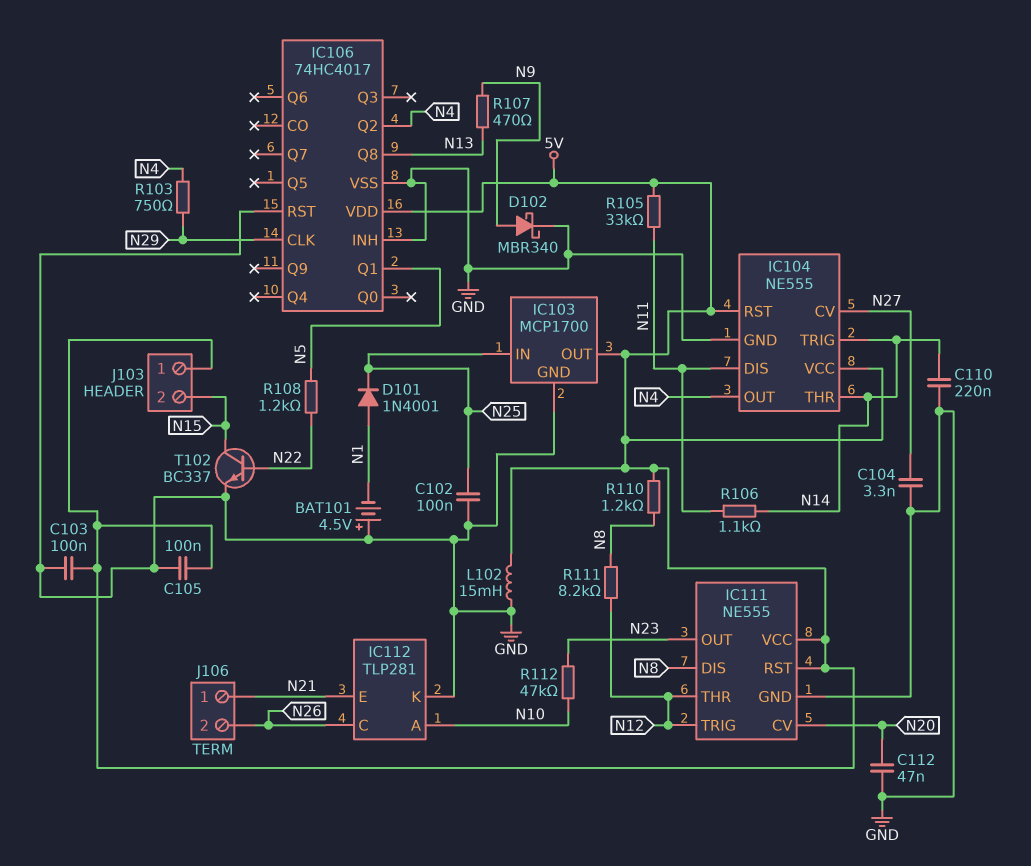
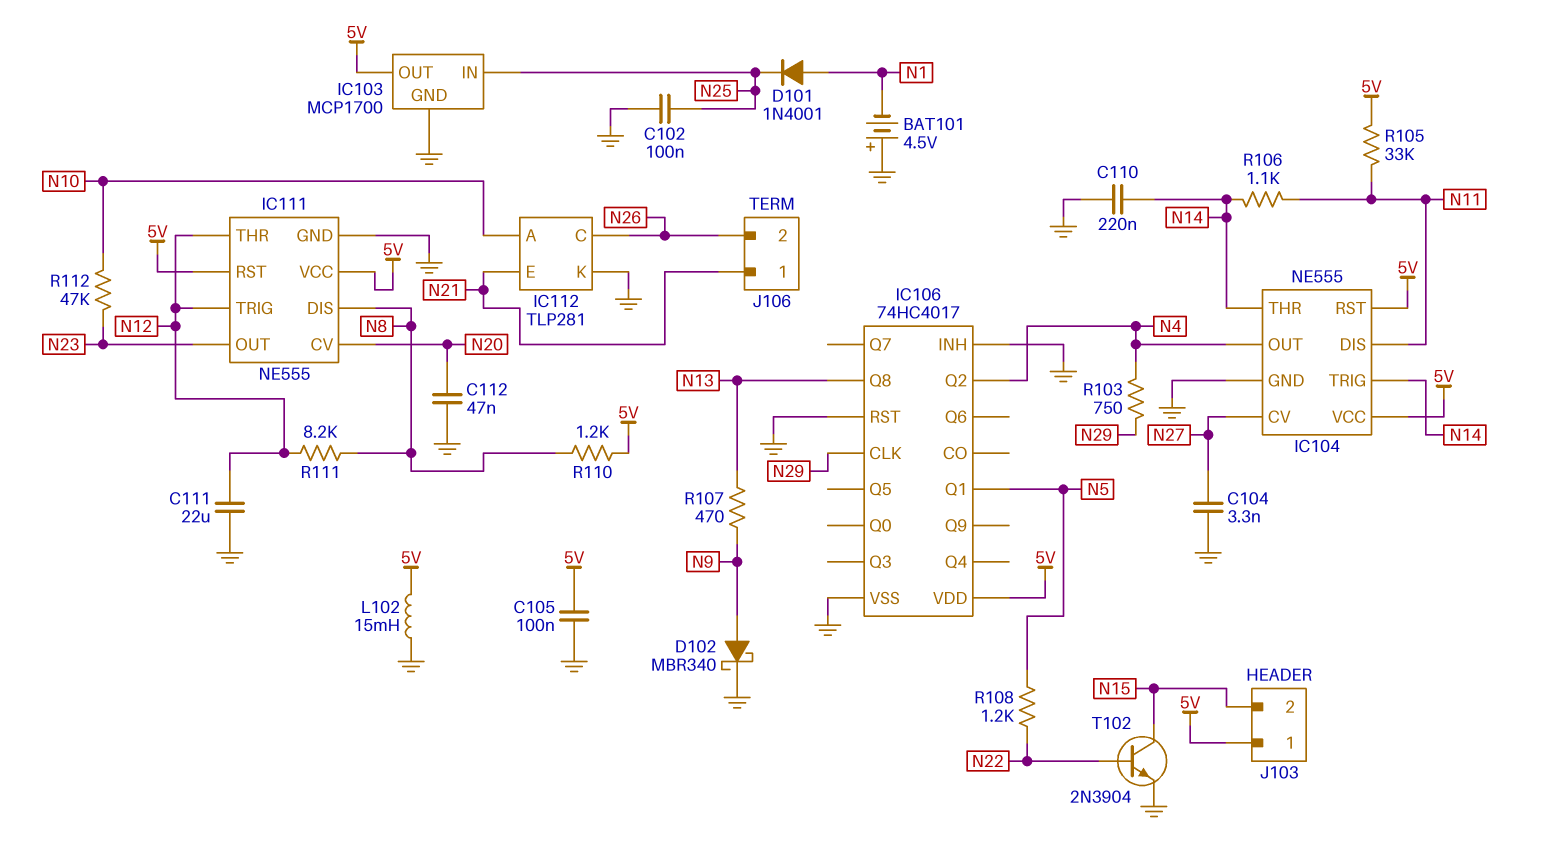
C103: 100nF (5V, GND) -> none
C111: none -> 22uF (GND, N12)
T102: NPN BC337 (B N22, C N15, E GND) -> NPN 2N3904 (B N22, C N15, E GND)

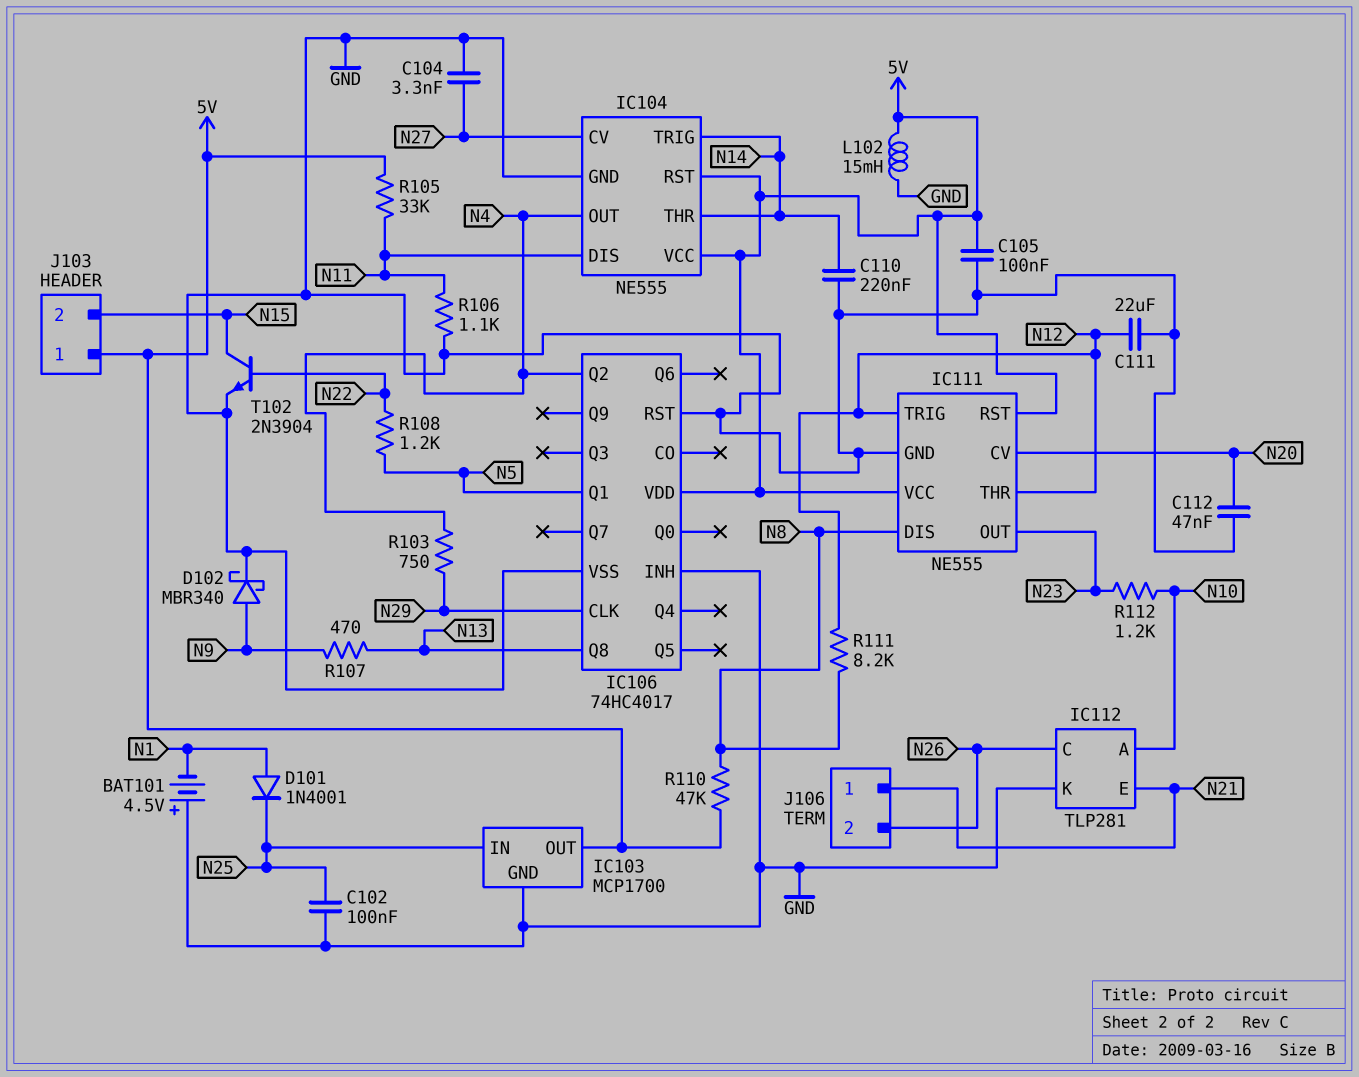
R106: 1.1k (N11, N14) -> 1.1k (GND, N11)
R110: 1.2k (5V, N8) -> 47k (5V, N8)
R112: 47k (N10, N23) -> 1.2k (N10, N23)

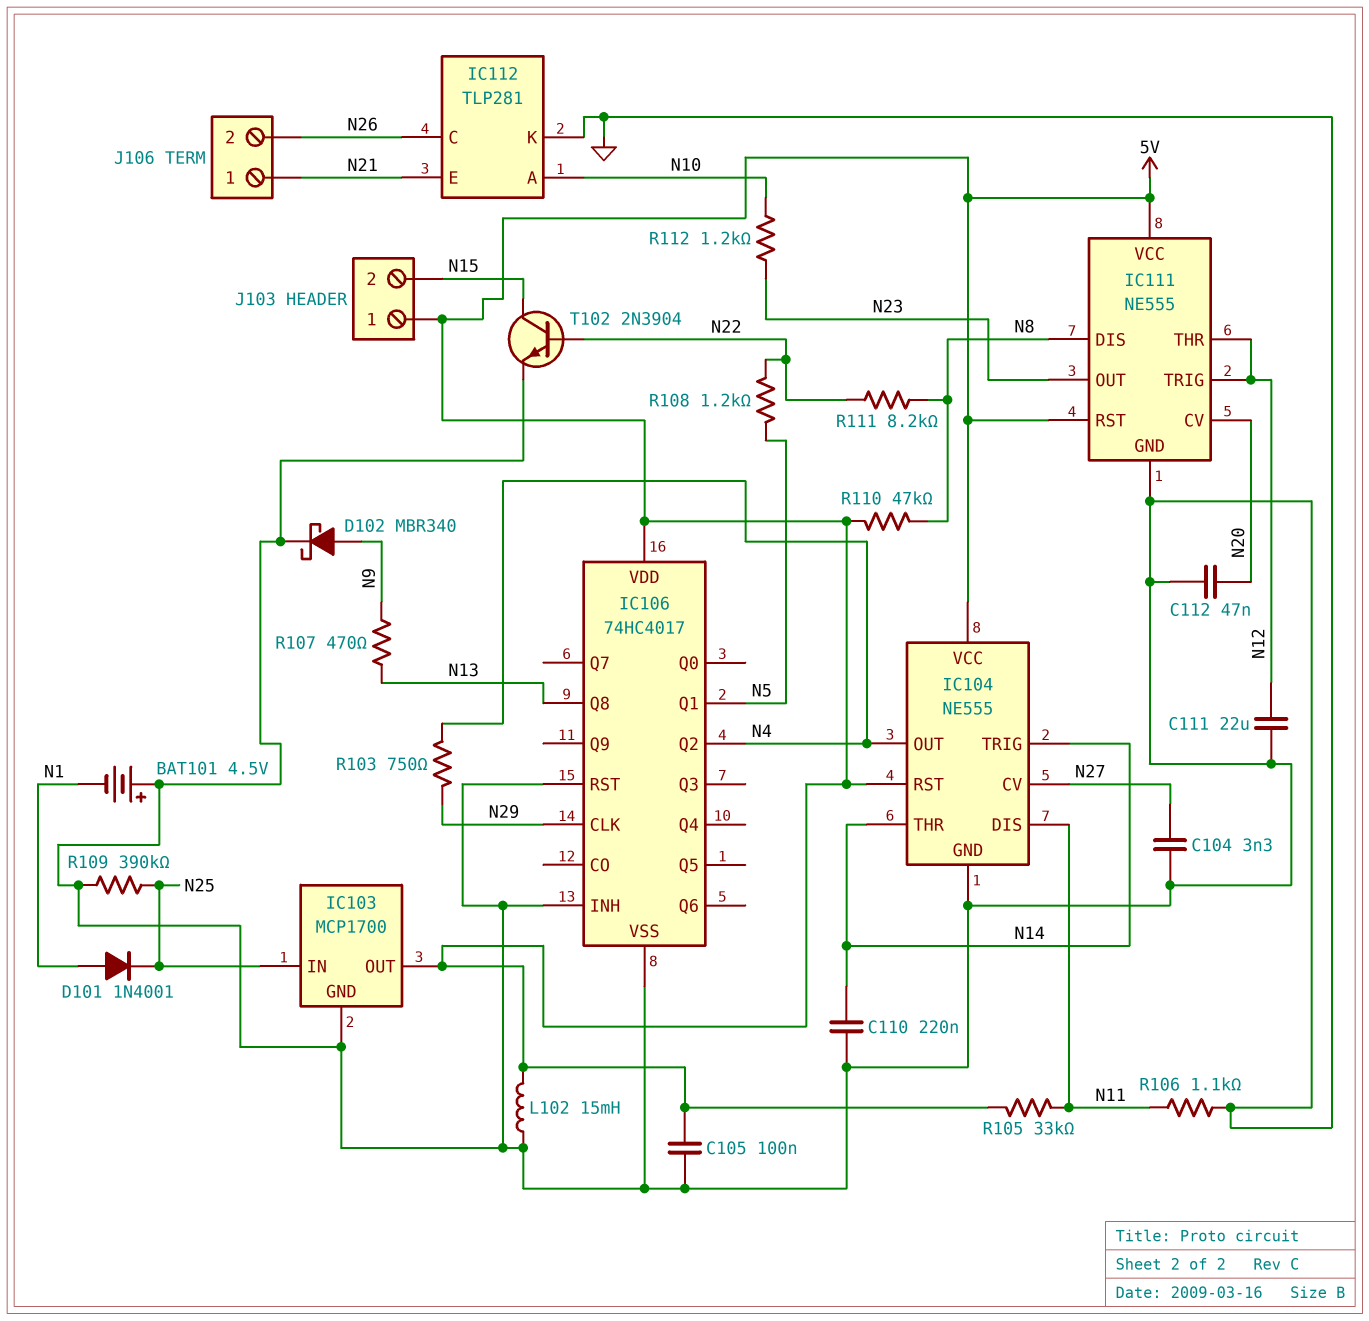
C102: 100nF (GND, N25) -> none
R109: none -> 390k (GND, N25)
R111: 8.2k (N8, N12) -> 8.2k (N8, N22)

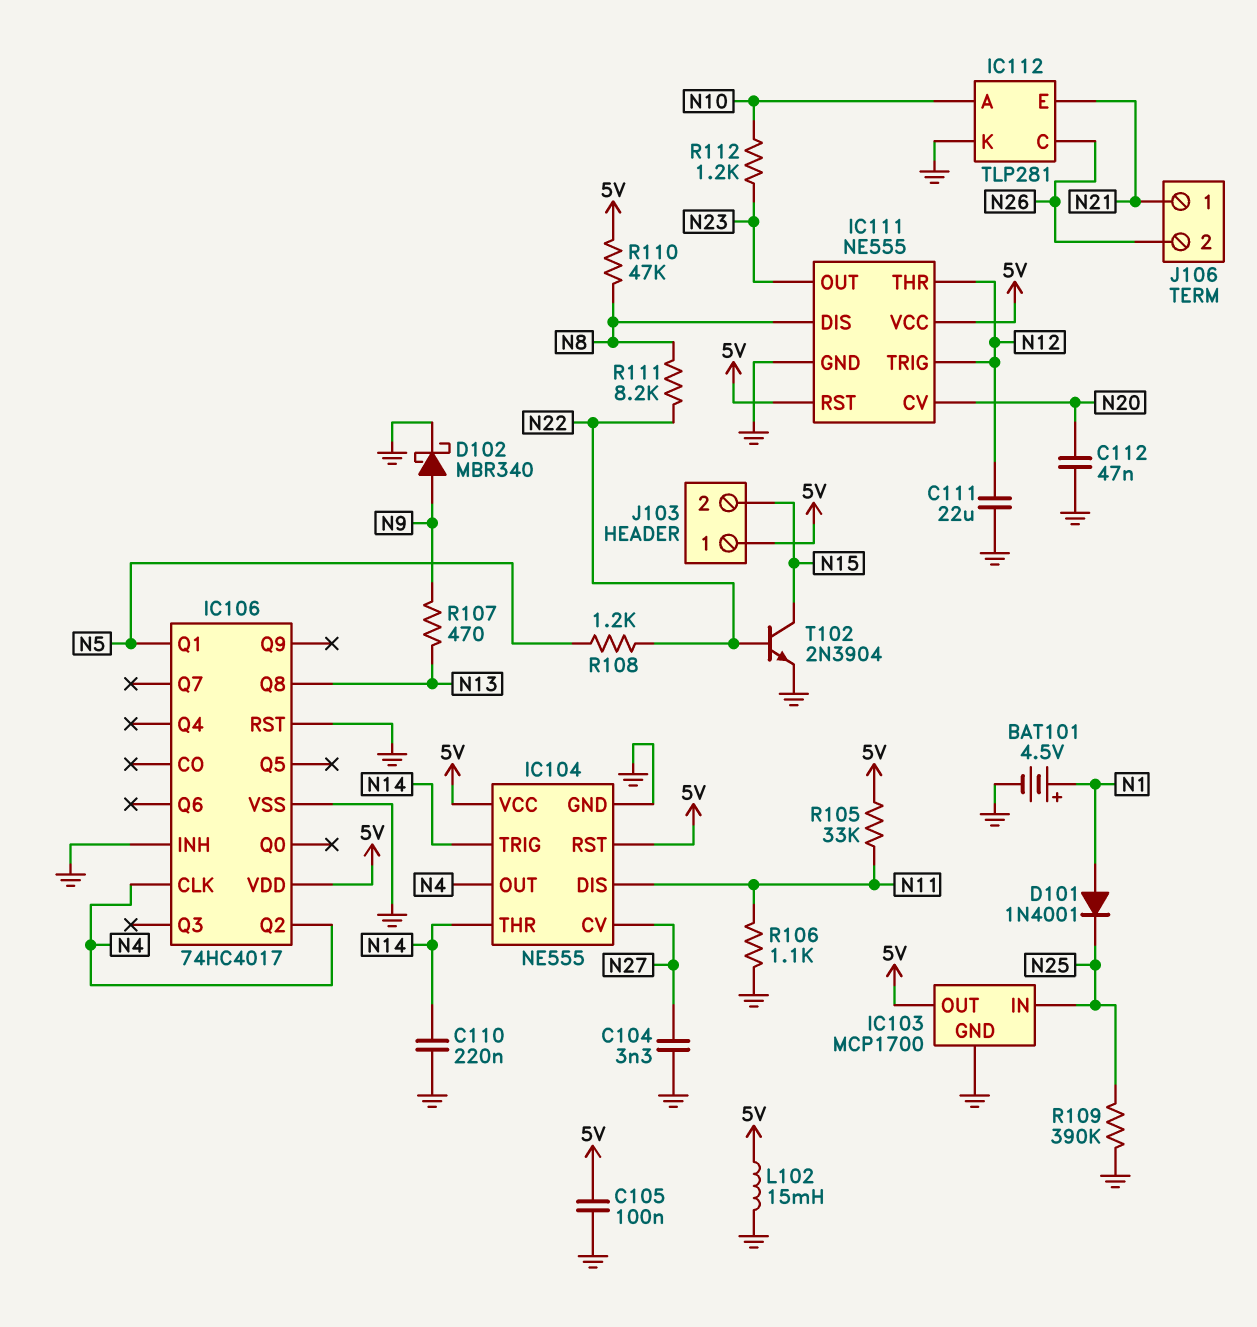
BAT101: 4.5V (plus GND, minus N1) -> 4.5V (plus N1, minus GND)
IC106 pin CLK: N29 -> N4
R103: 750 (N4, N29) -> none

